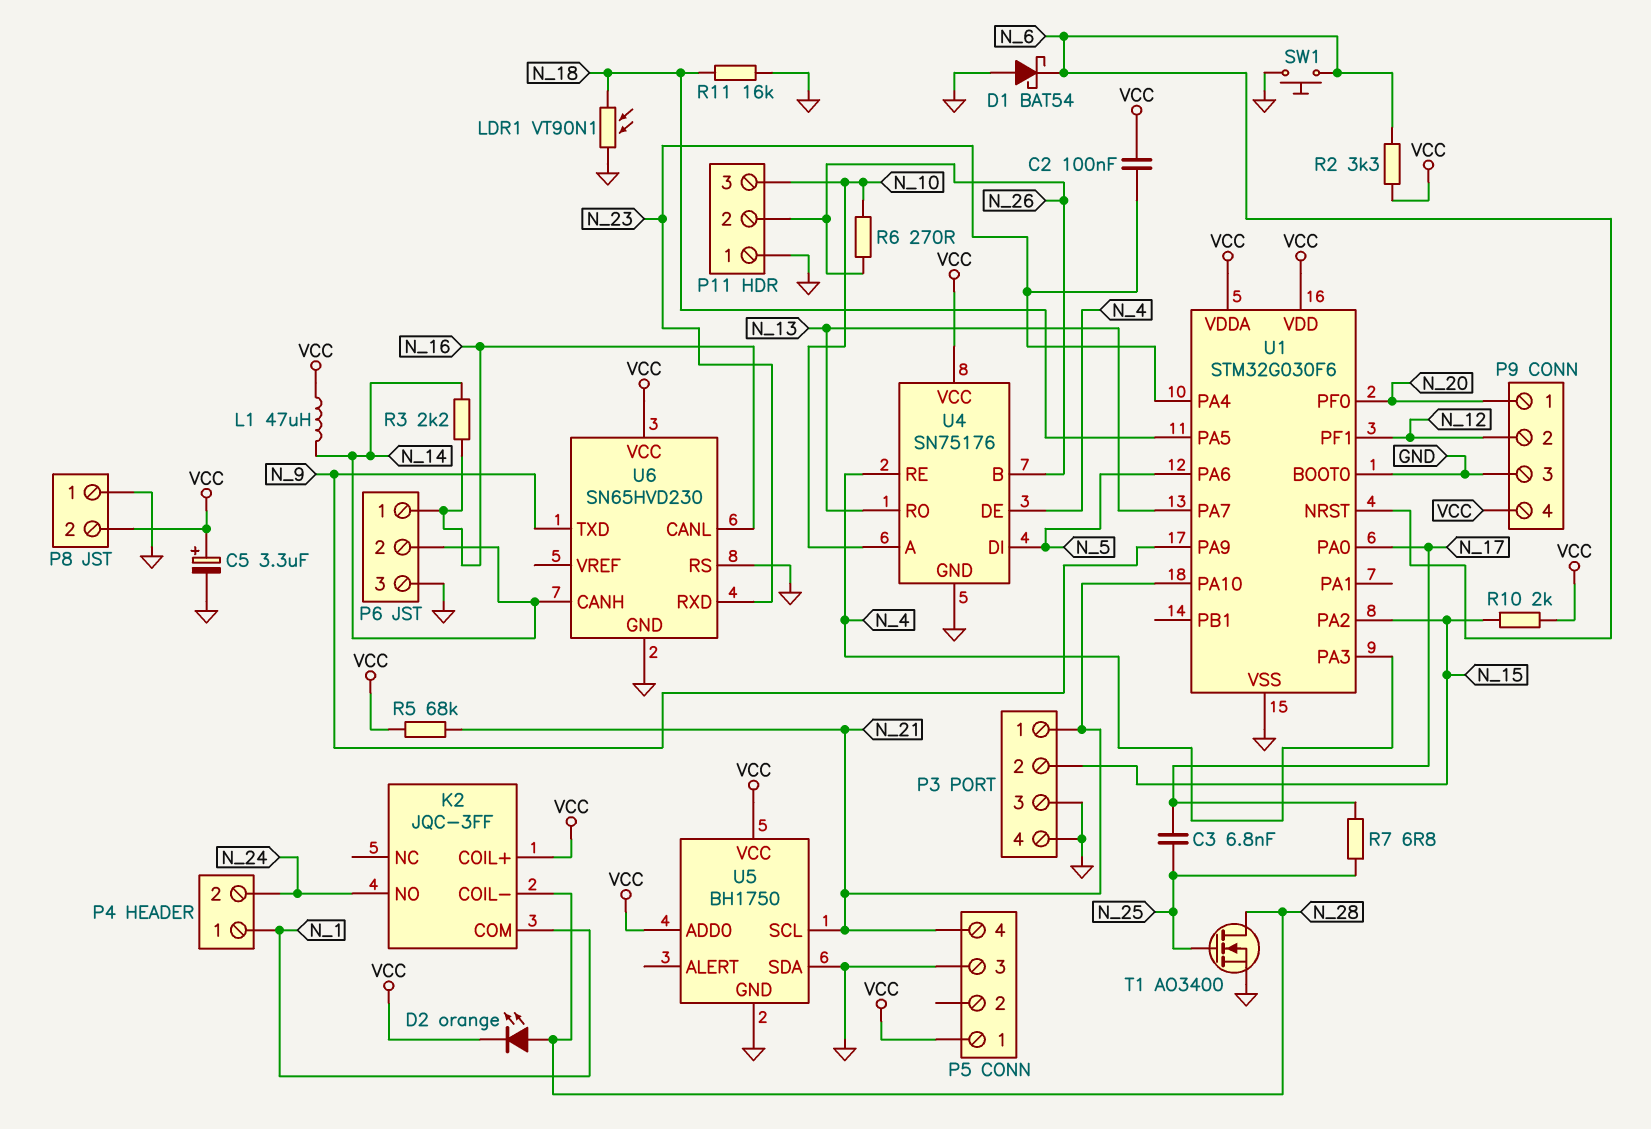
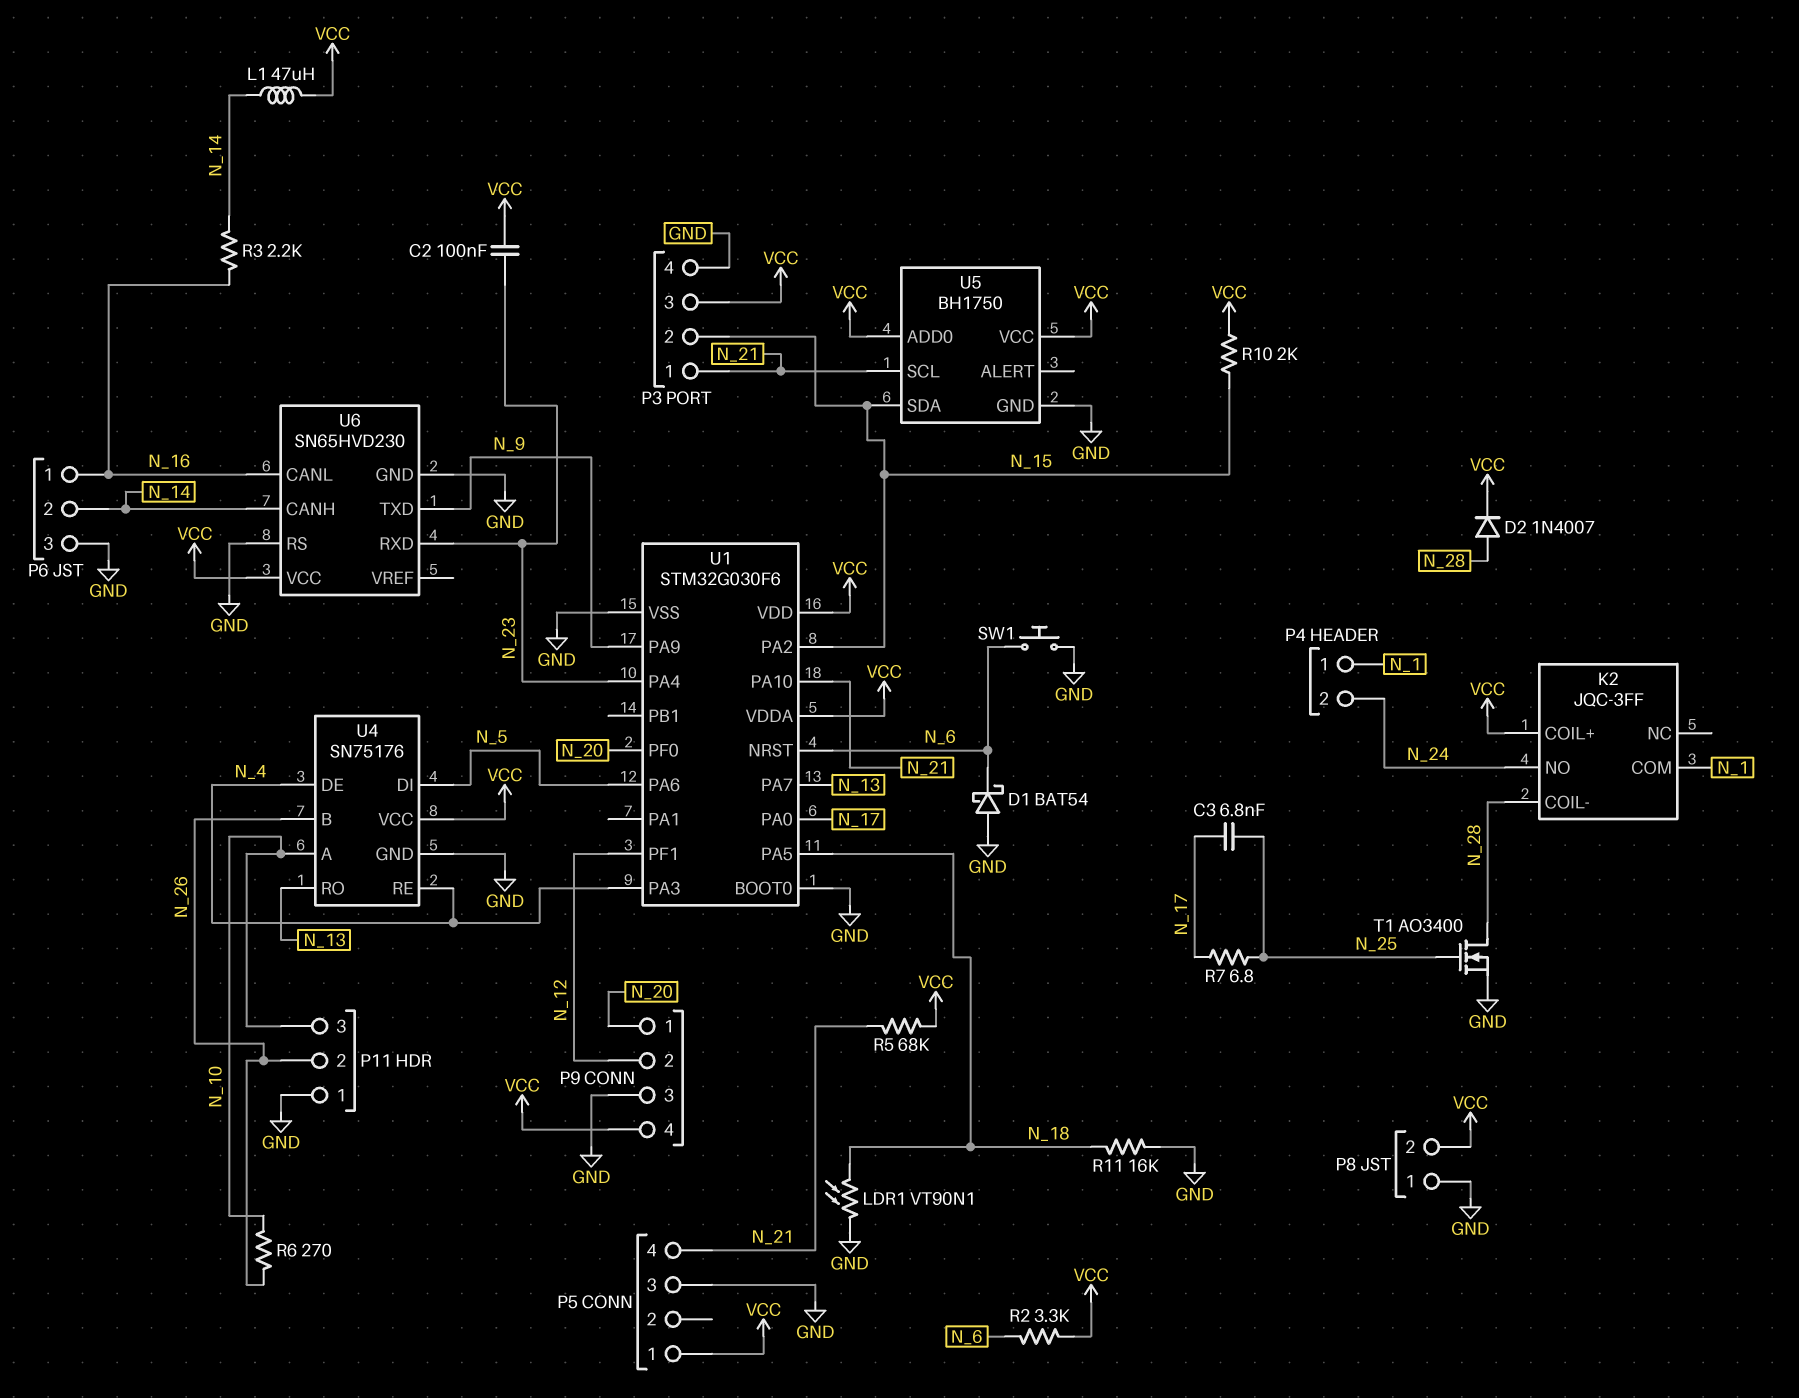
C5: 3.3uF (plus VCC, minus GND) -> none
D2: LED orange (A N_28, K VCC) -> diode 1N4007 (A N_28, K VCC)
P3 pin 3: GND -> VCC
U5 pin SDA: GND -> N_15

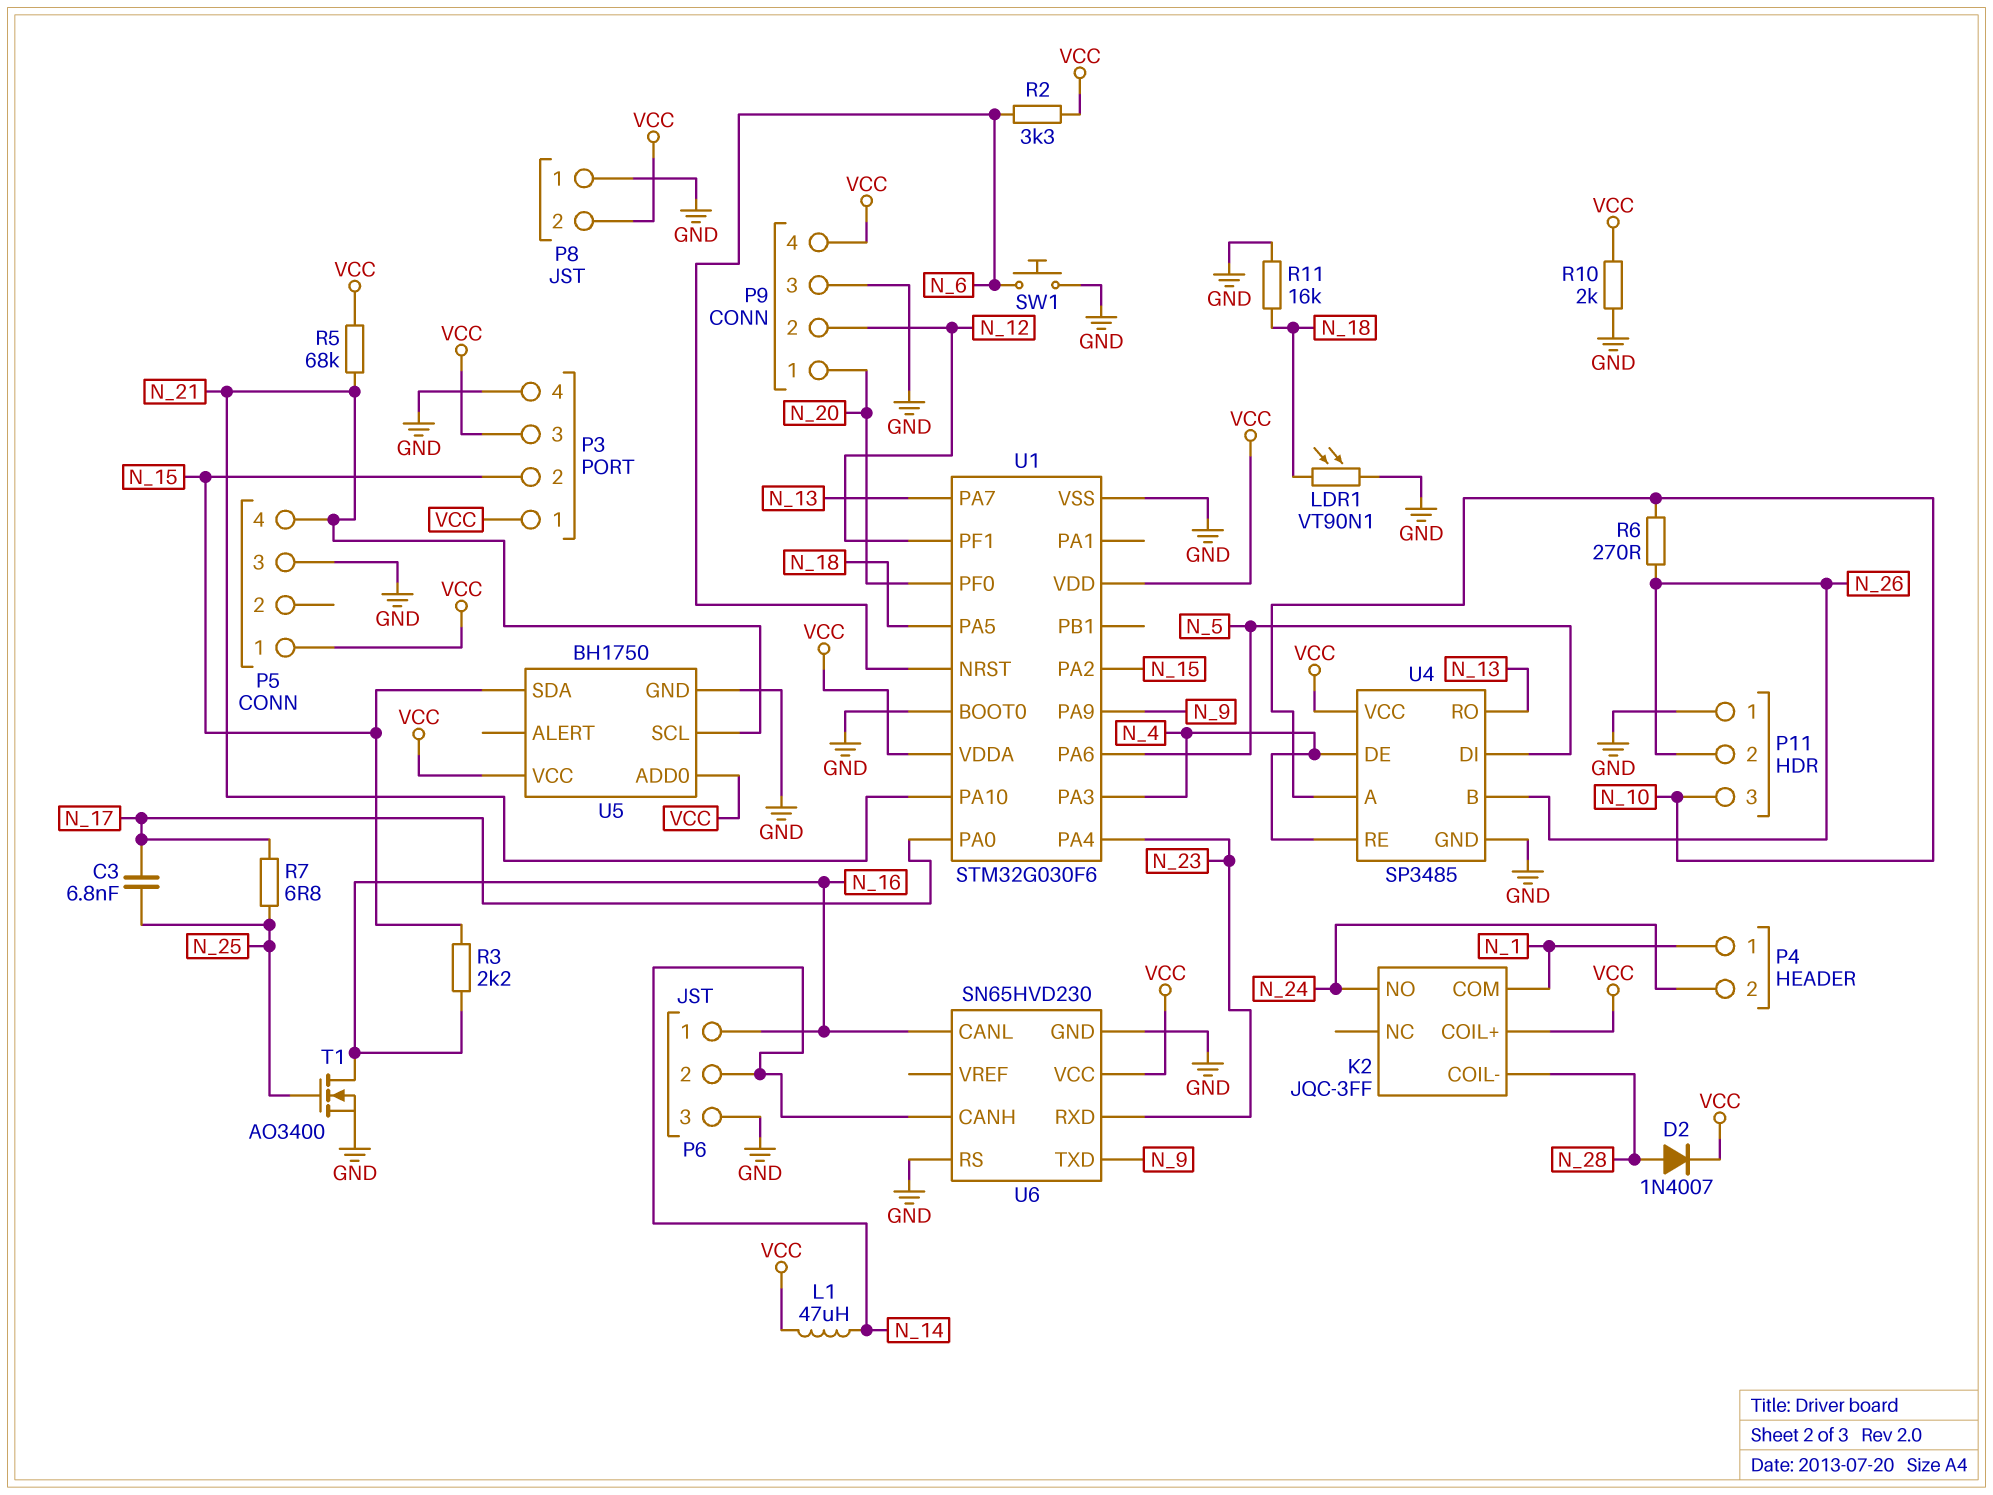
C2: 100nF (N_23, VCC) -> none
D1: schottky BAT54 (A GND, K N_6) -> none
P3 pin 1: N_21 -> VCC
R3: 2.2k (N_14, N_16) -> 2.2k (N_15, N_16)
R10: 2k (N_15, VCC) -> 2k (GND, VCC)
T1: NMOS AO3400 (G N_25, D N_28, S GND) -> NMOS AO3400 (G N_25, D N_16, S GND)
U4: SN75176 -> SP3485

